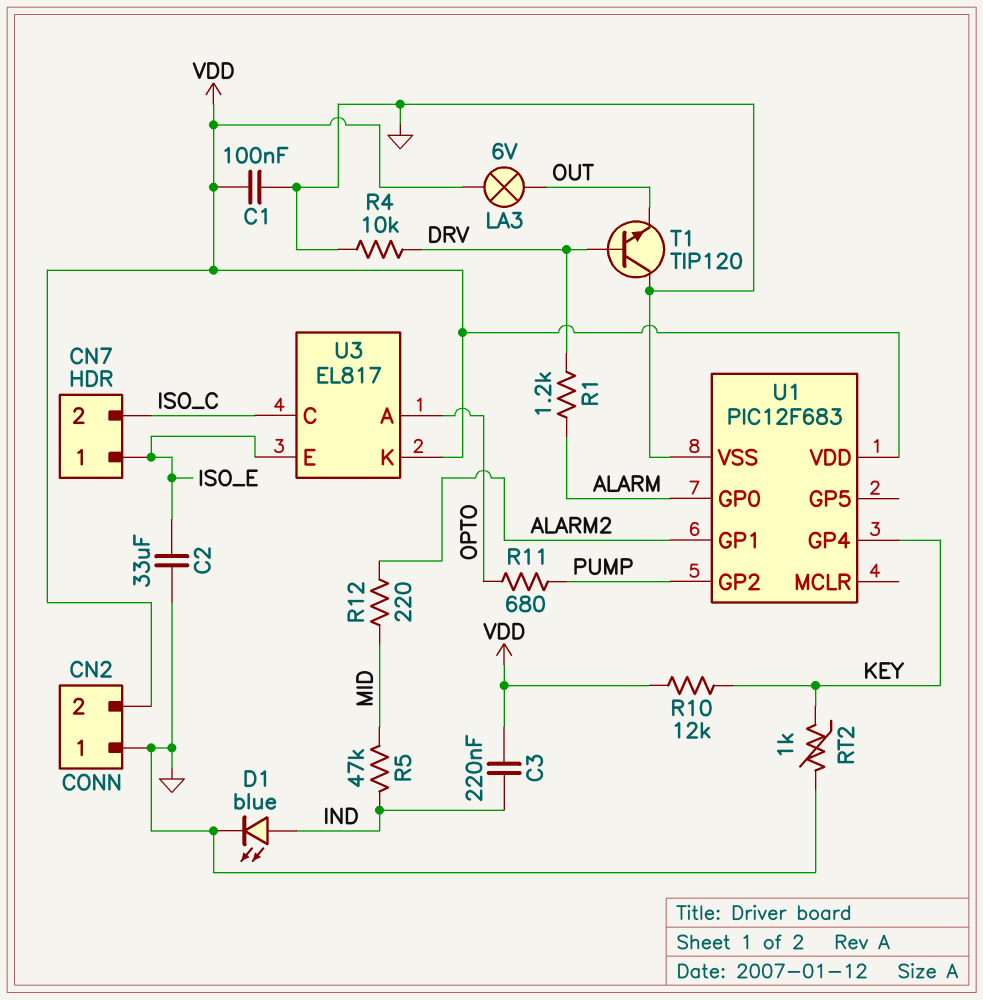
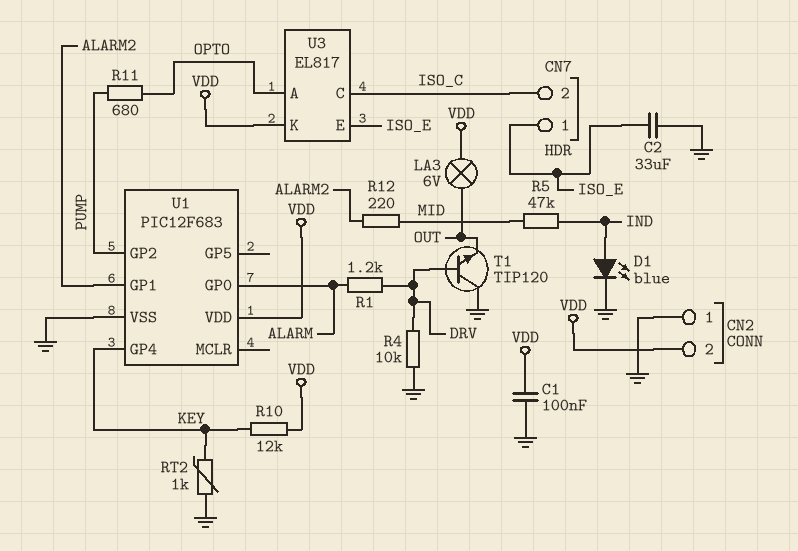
C3: 220nF (IND, VDD) -> none

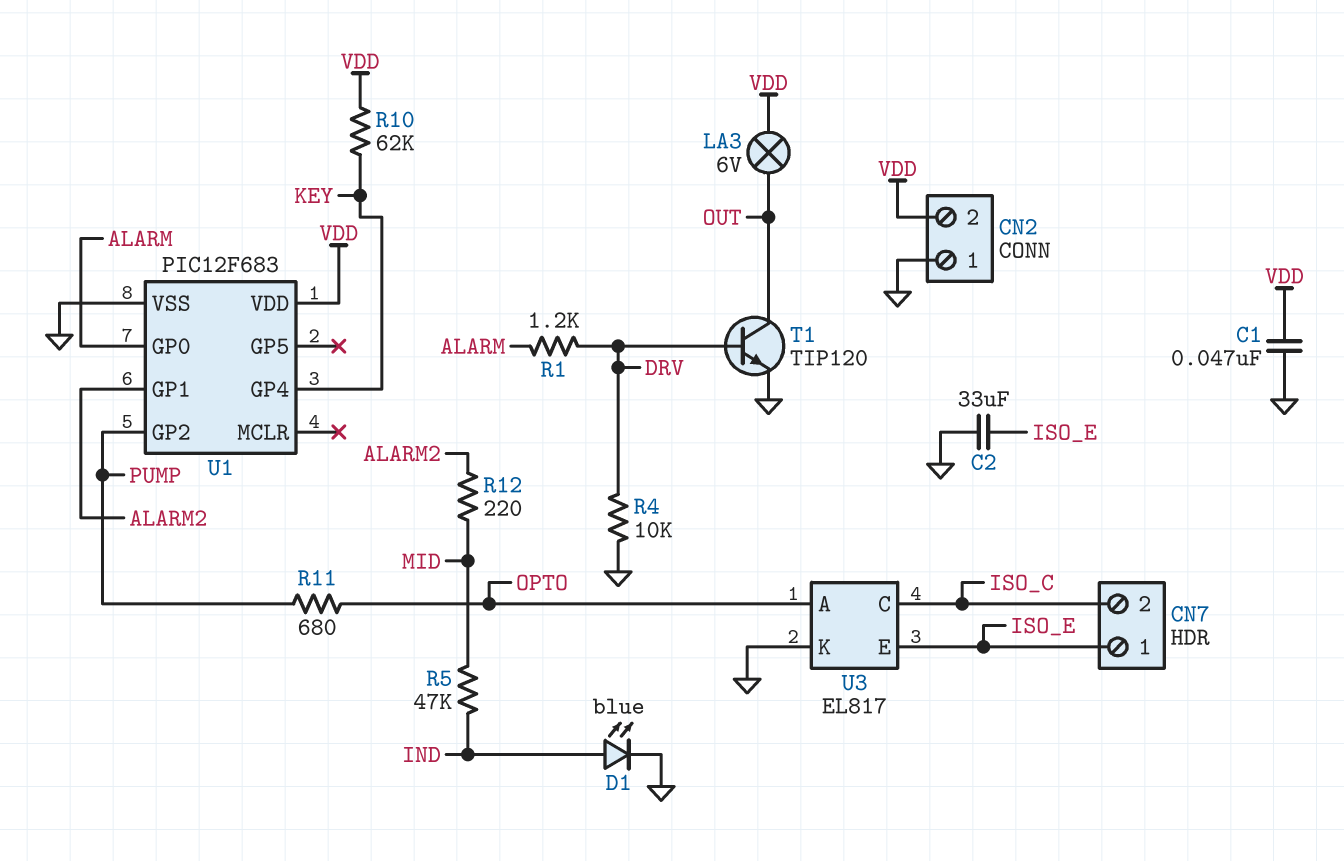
C1: 100nF (GND, VDD) -> 47nF (GND, VDD)
R10: 12k (KEY, VDD) -> 62k (KEY, VDD)
RT2: 1k (GND, KEY) -> none
T1: NPN TIP120 (B DRV, C GND, E OUT) -> NPN TIP120 (B DRV, C OUT, E GND)
U3 pin K: VDD -> GND

